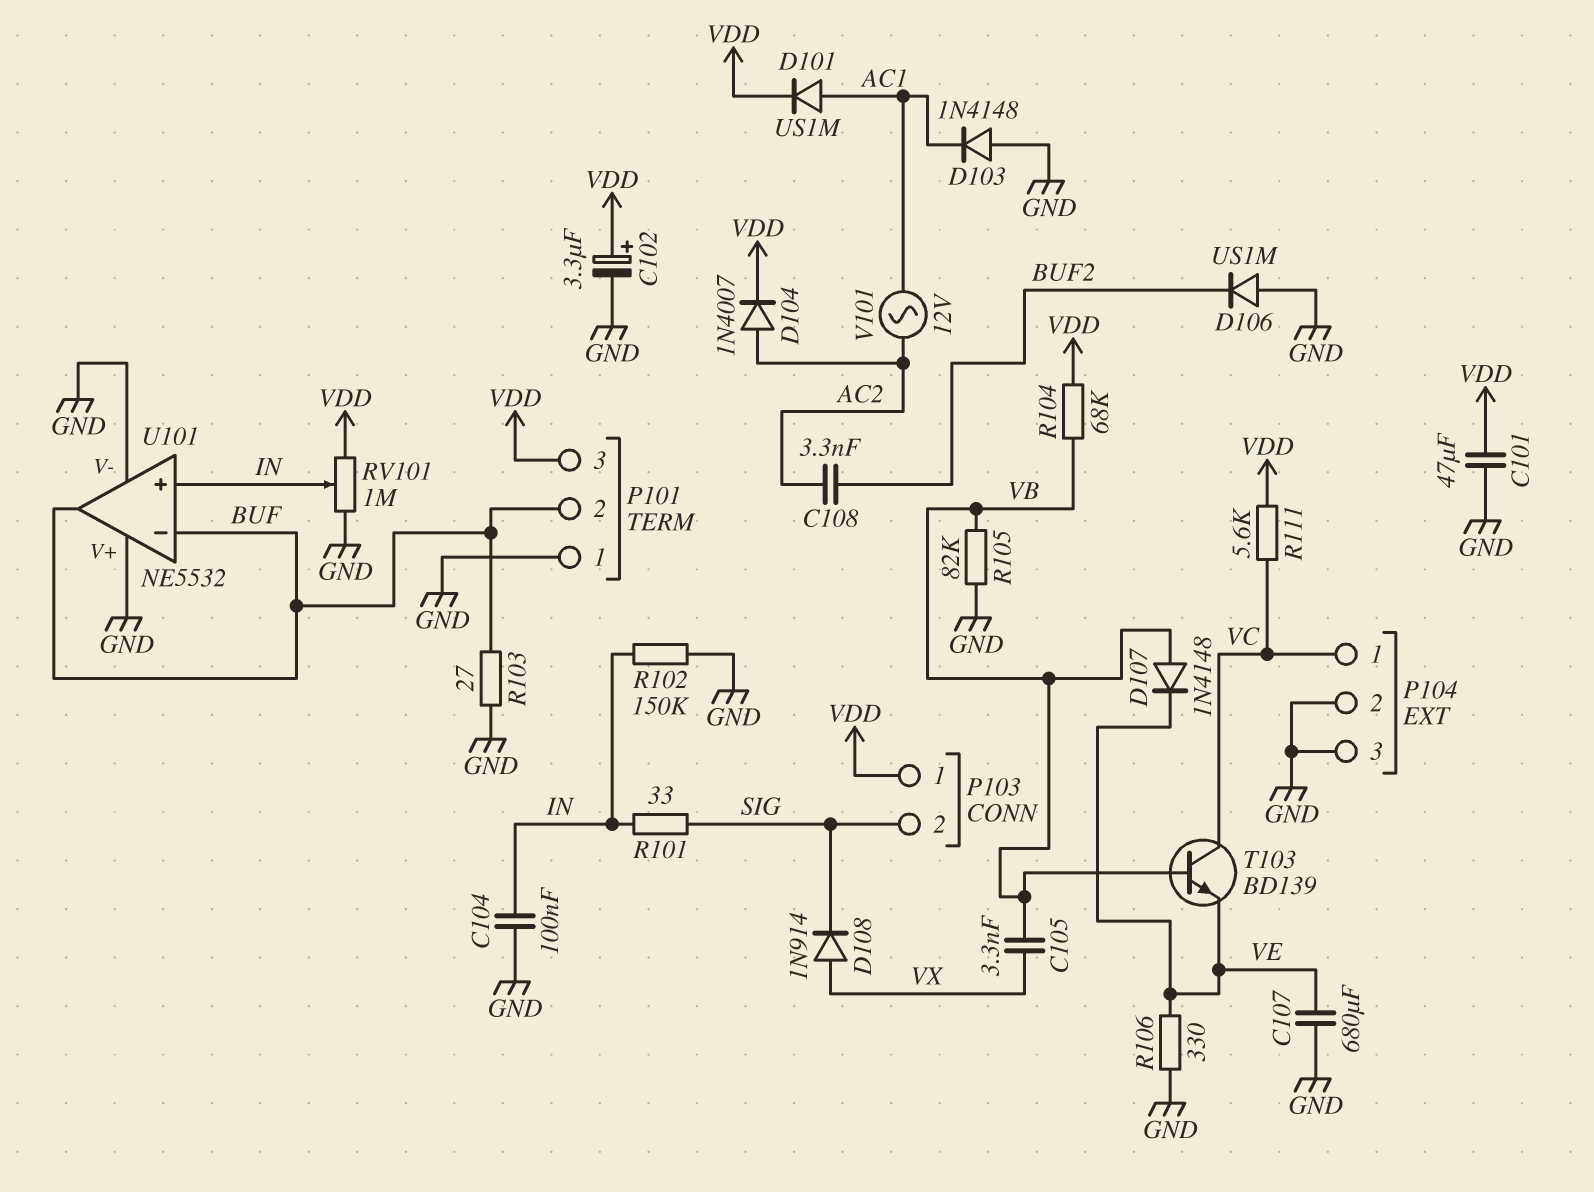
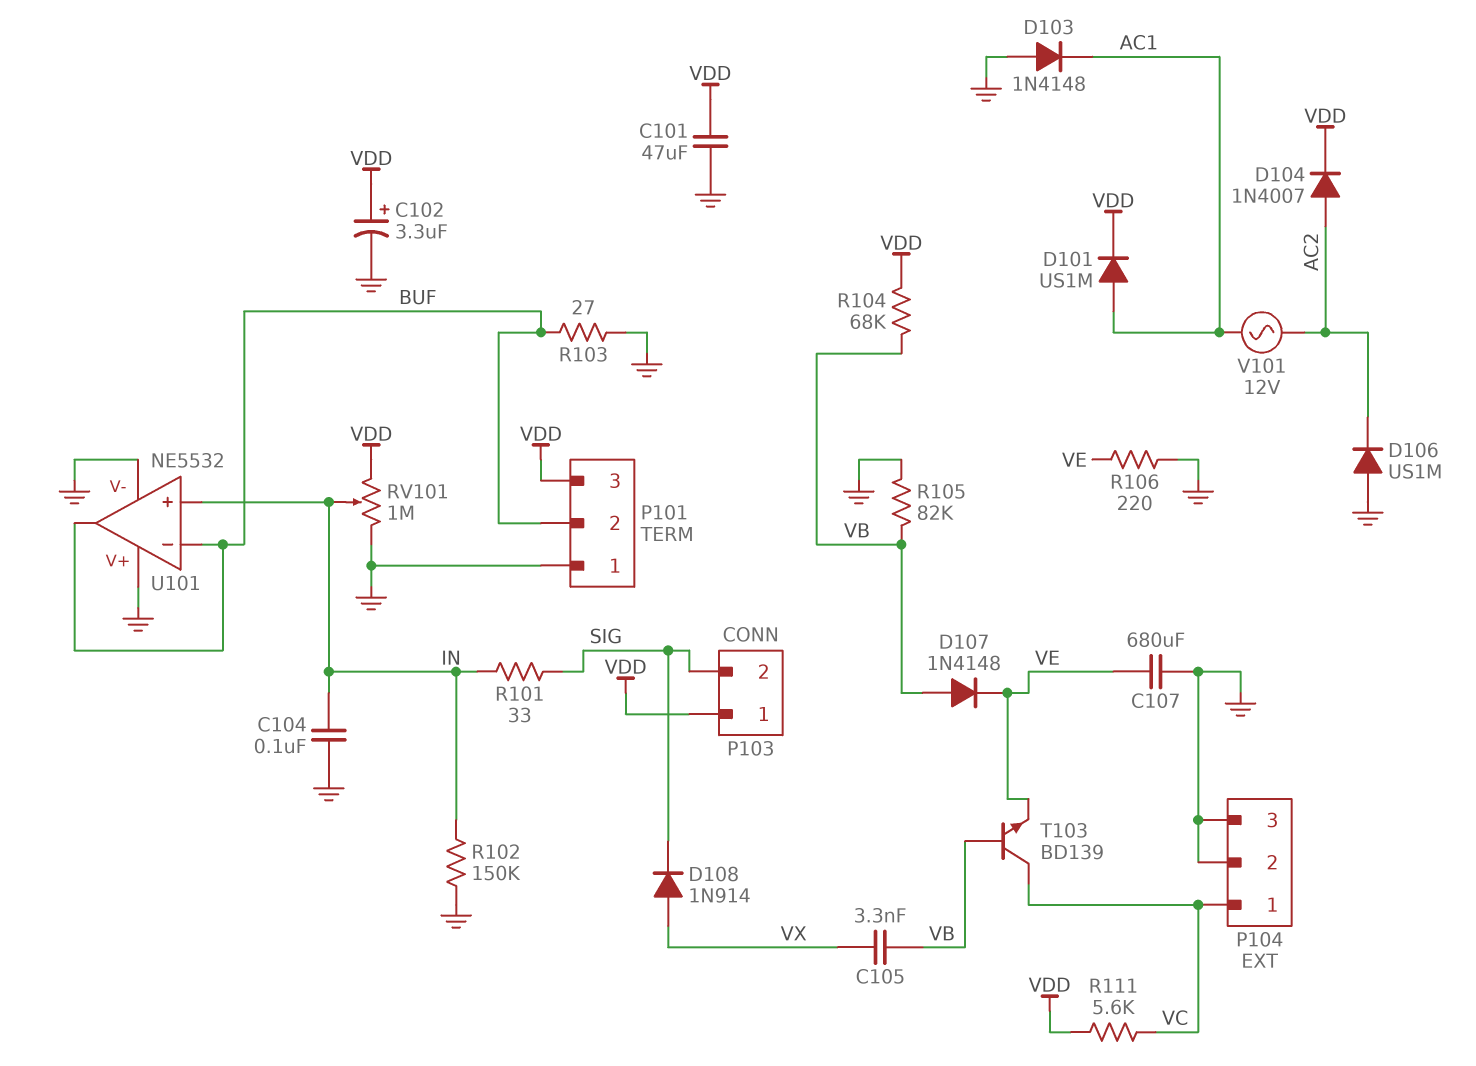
C108: 3.3nF (AC2, BUF2) -> none
D106: diode US1M (A GND, K BUF2) -> diode US1M (A GND, K AC2)
R106: 330 (GND, VE) -> 220 (GND, VE)

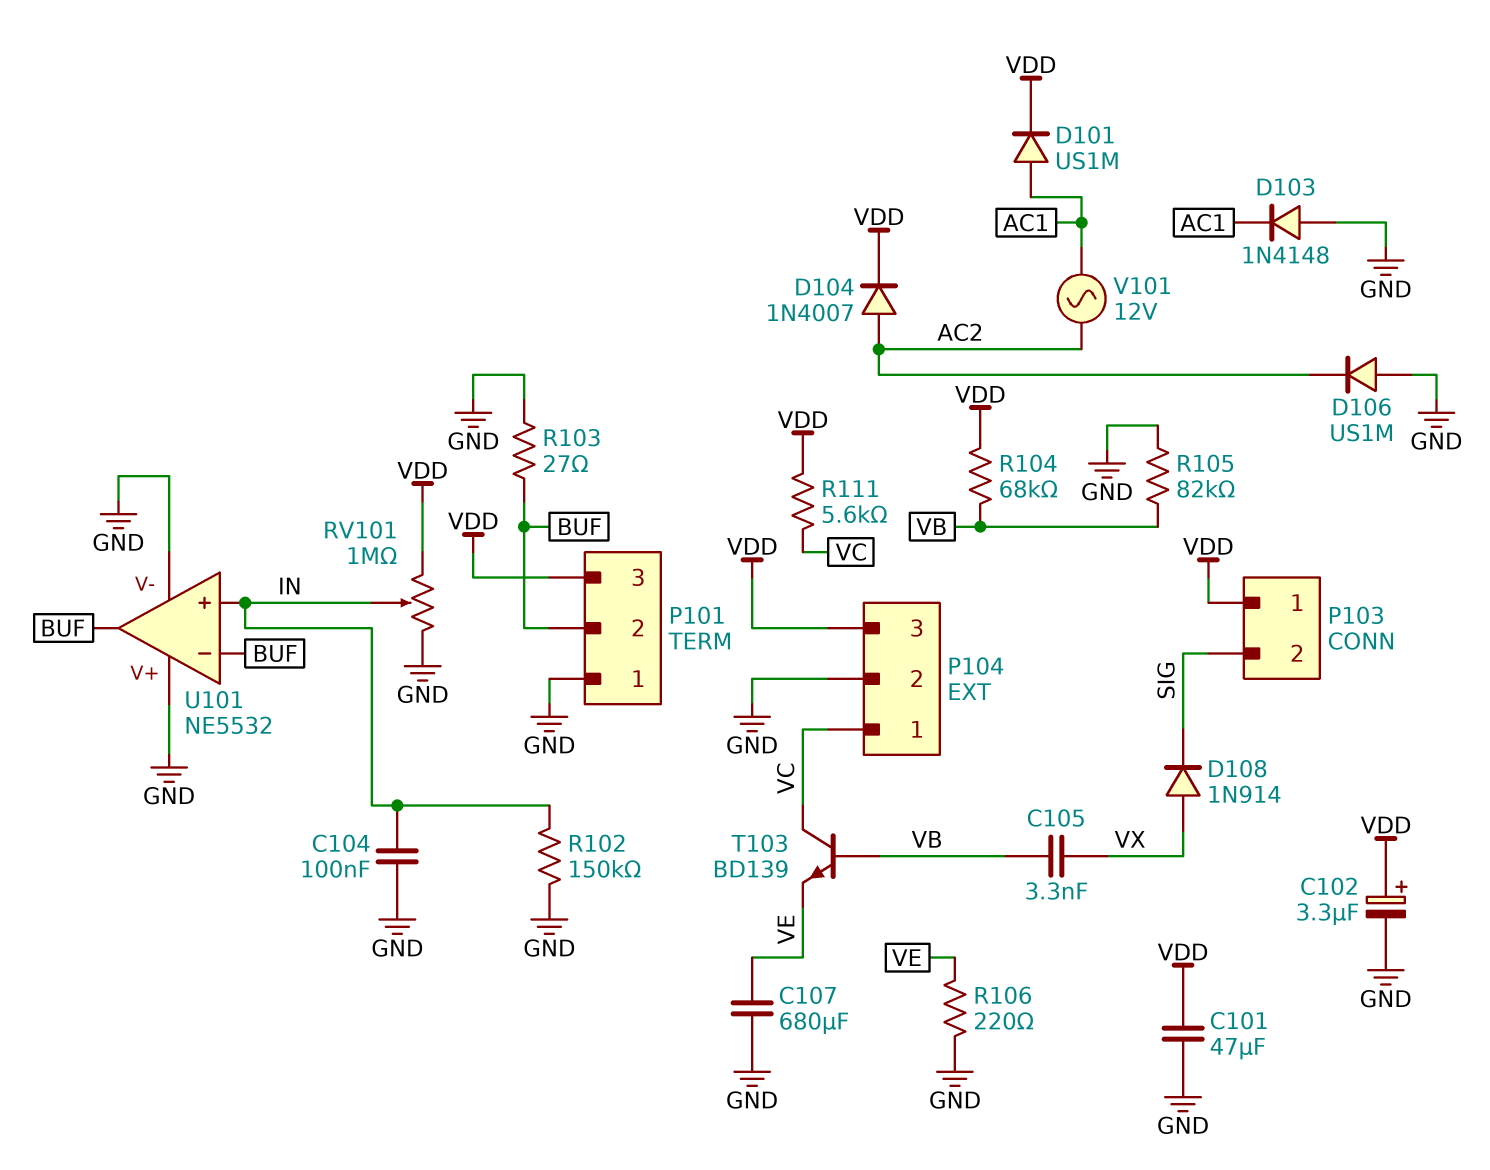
D107: diode 1N4148 (A VB, K VE) -> none
P104 pin 3: GND -> VDD
R101: 33 (IN, SIG) -> none

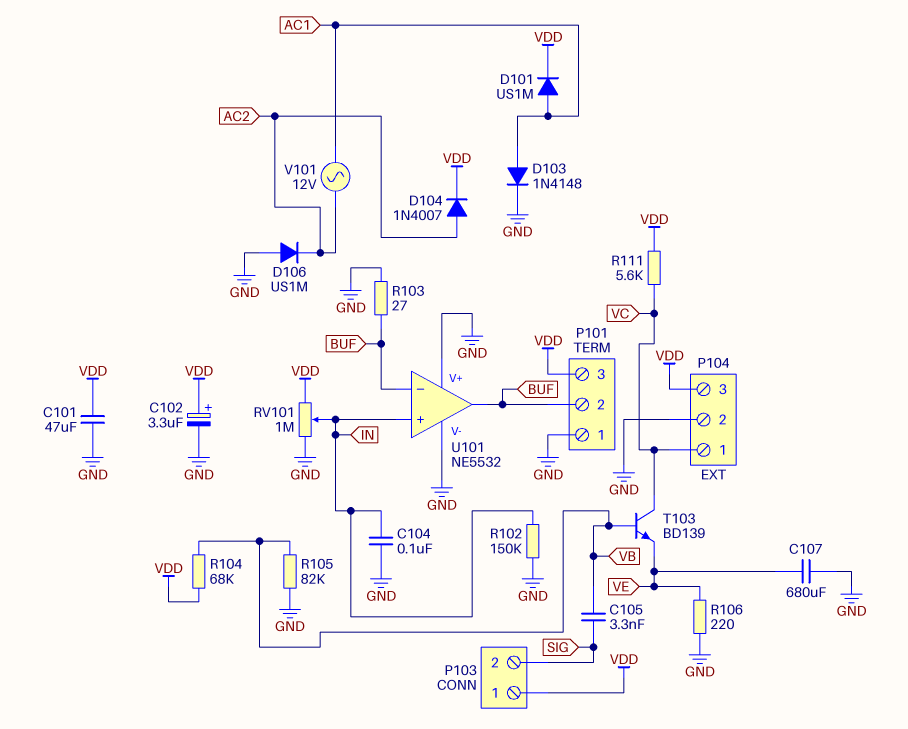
C105: 3.3nF (VB, VX) -> 3.3nF (SIG, VB)
D103: diode 1N4148 (A GND, K AC1) -> diode 1N4148 (A AC1, K GND)
D108: diode 1N914 (A VX, K SIG) -> none

